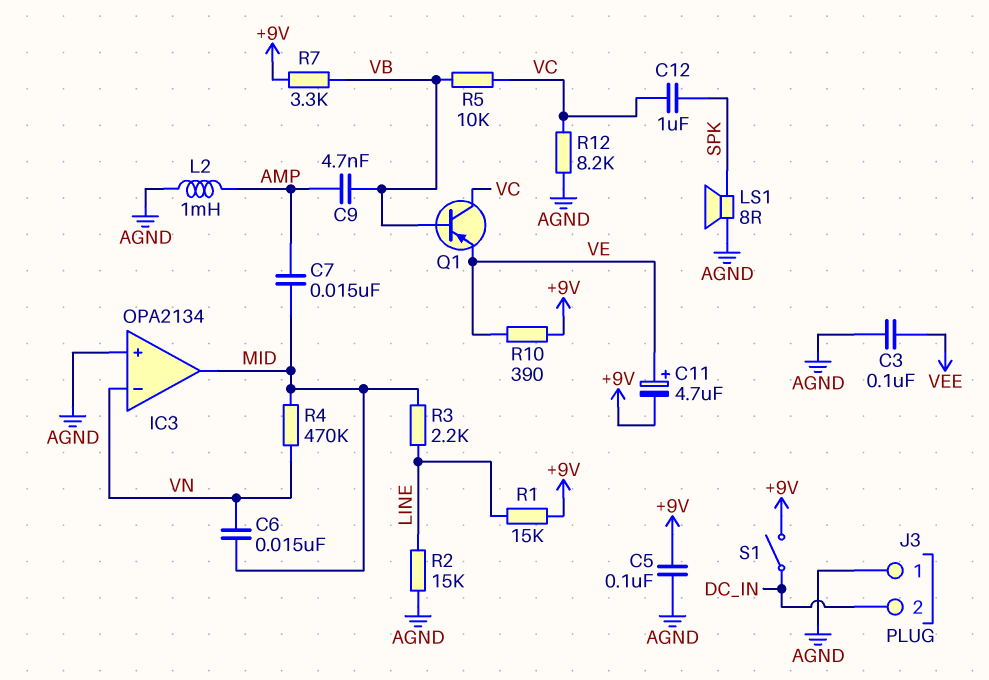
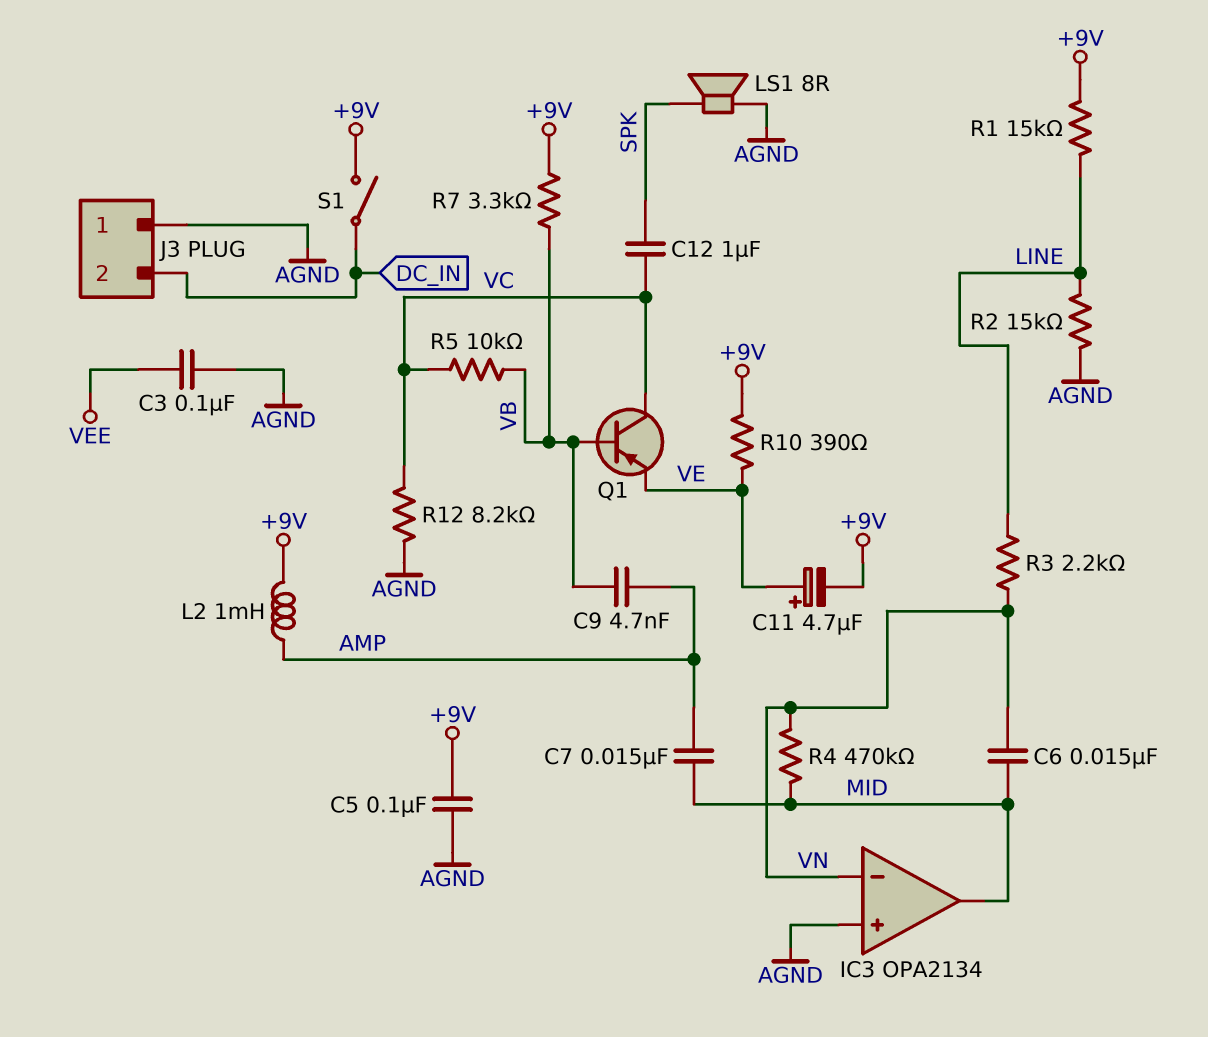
L2: 1mH (AGND, AMP) -> 1mH (+9V, AMP)
R3: 2.2k (LINE, MID) -> 2.2k (LINE, VN)

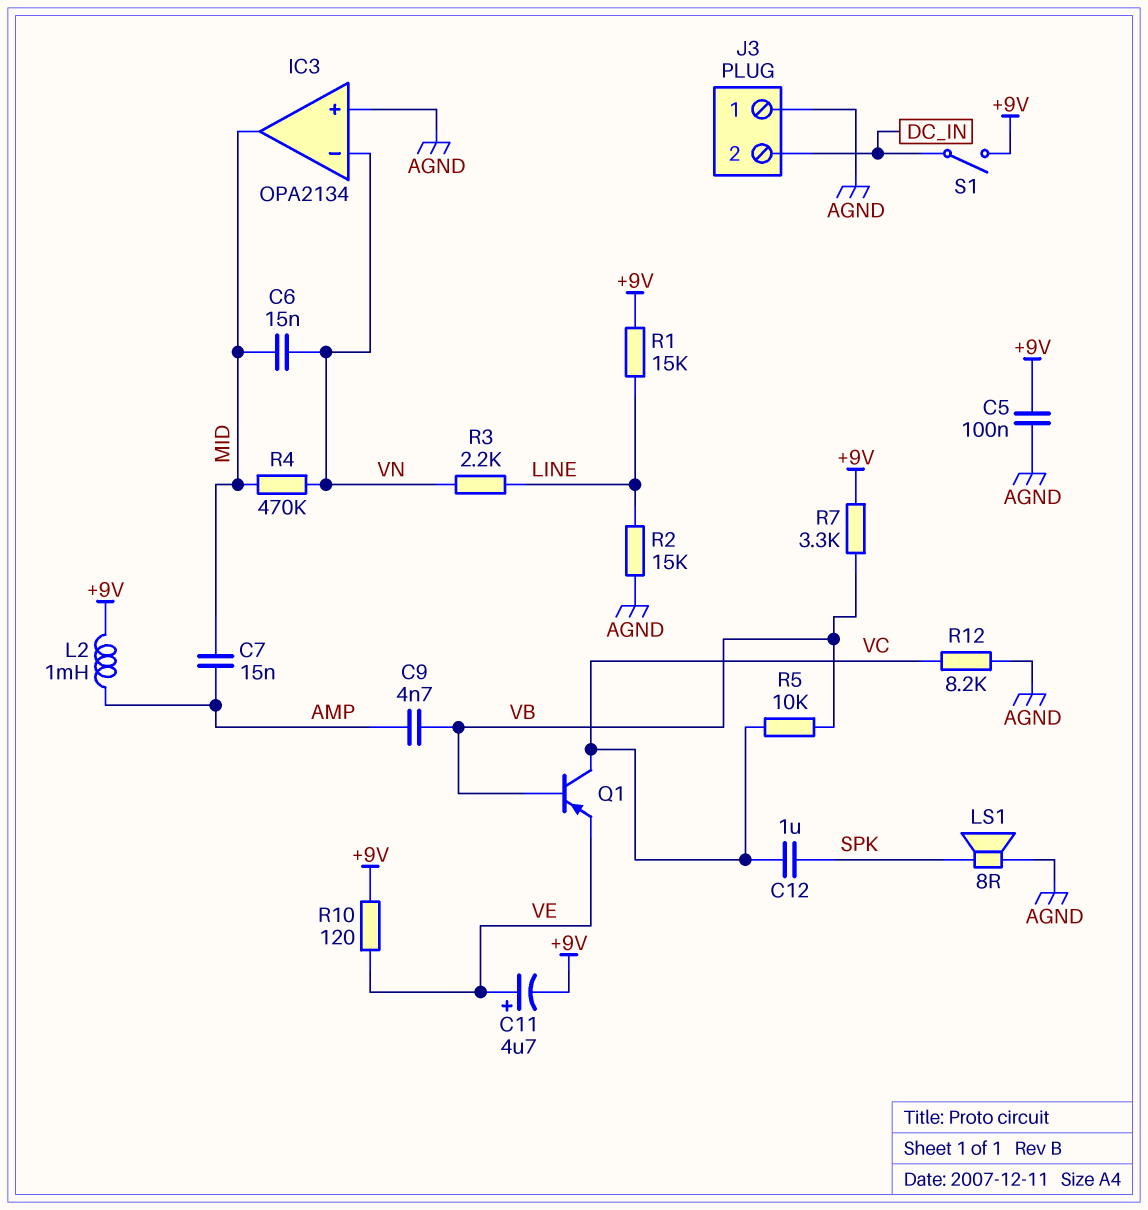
C3: 100nF (AGND, VEE) -> none
R10: 390 (+9V, VE) -> 120 (+9V, VE)

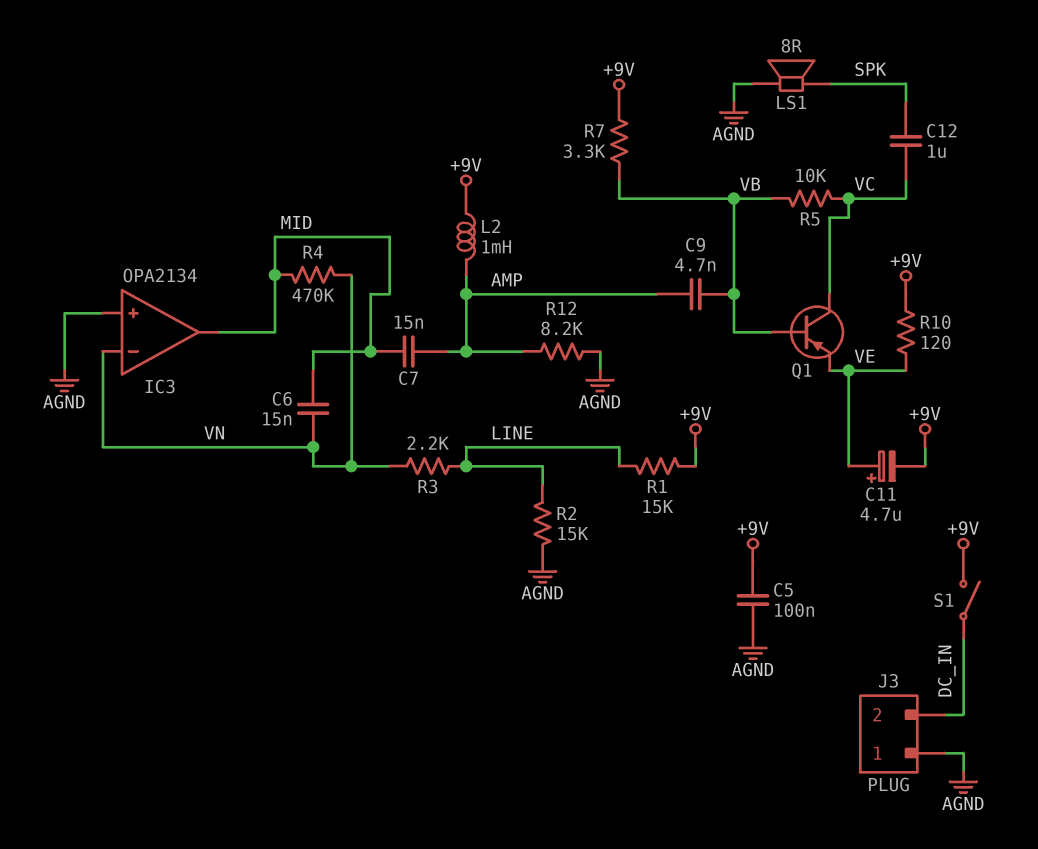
R12: 8.2k (AGND, VC) -> 8.2k (AGND, AMP)

